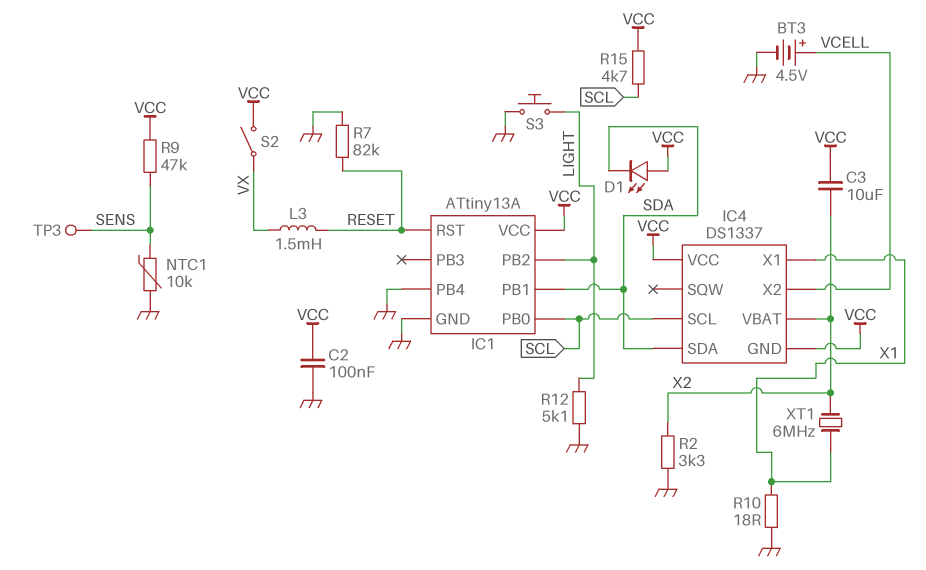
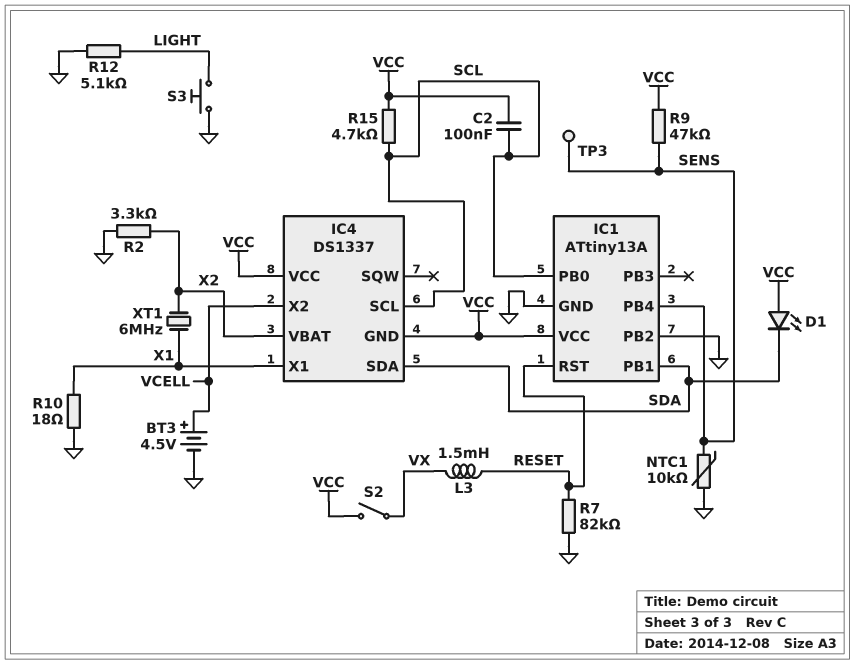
C2: 100nF (GND, VCC) -> 100nF (SCL, VCC)
C3: 10uF (VCC, X2) -> none
IC1 pin PB2: LIGHT -> GND
IC1 pin PB4: GND -> SENS

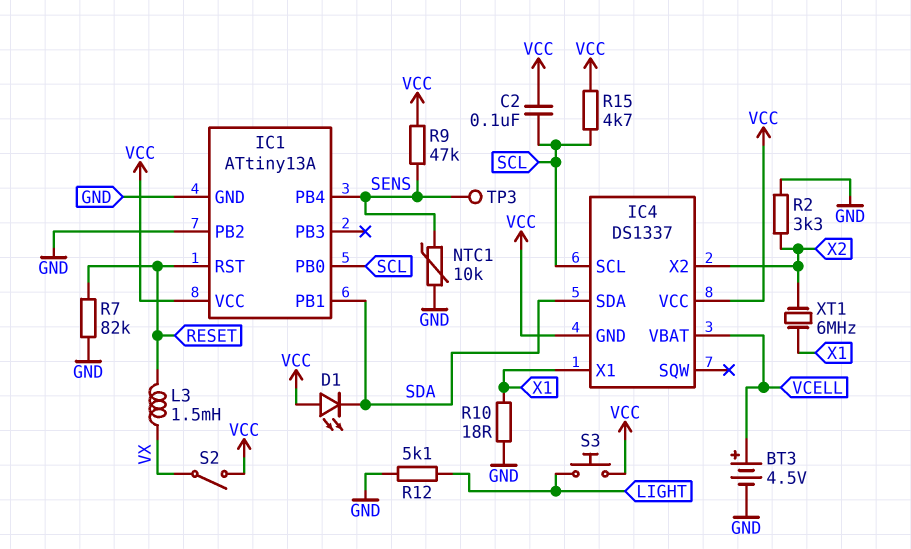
IC4 pin VBAT: X2 -> VCELL
IC4 pin X2: VCELL -> X2
S3: button (GND, LIGHT) -> button (LIGHT, VCC)

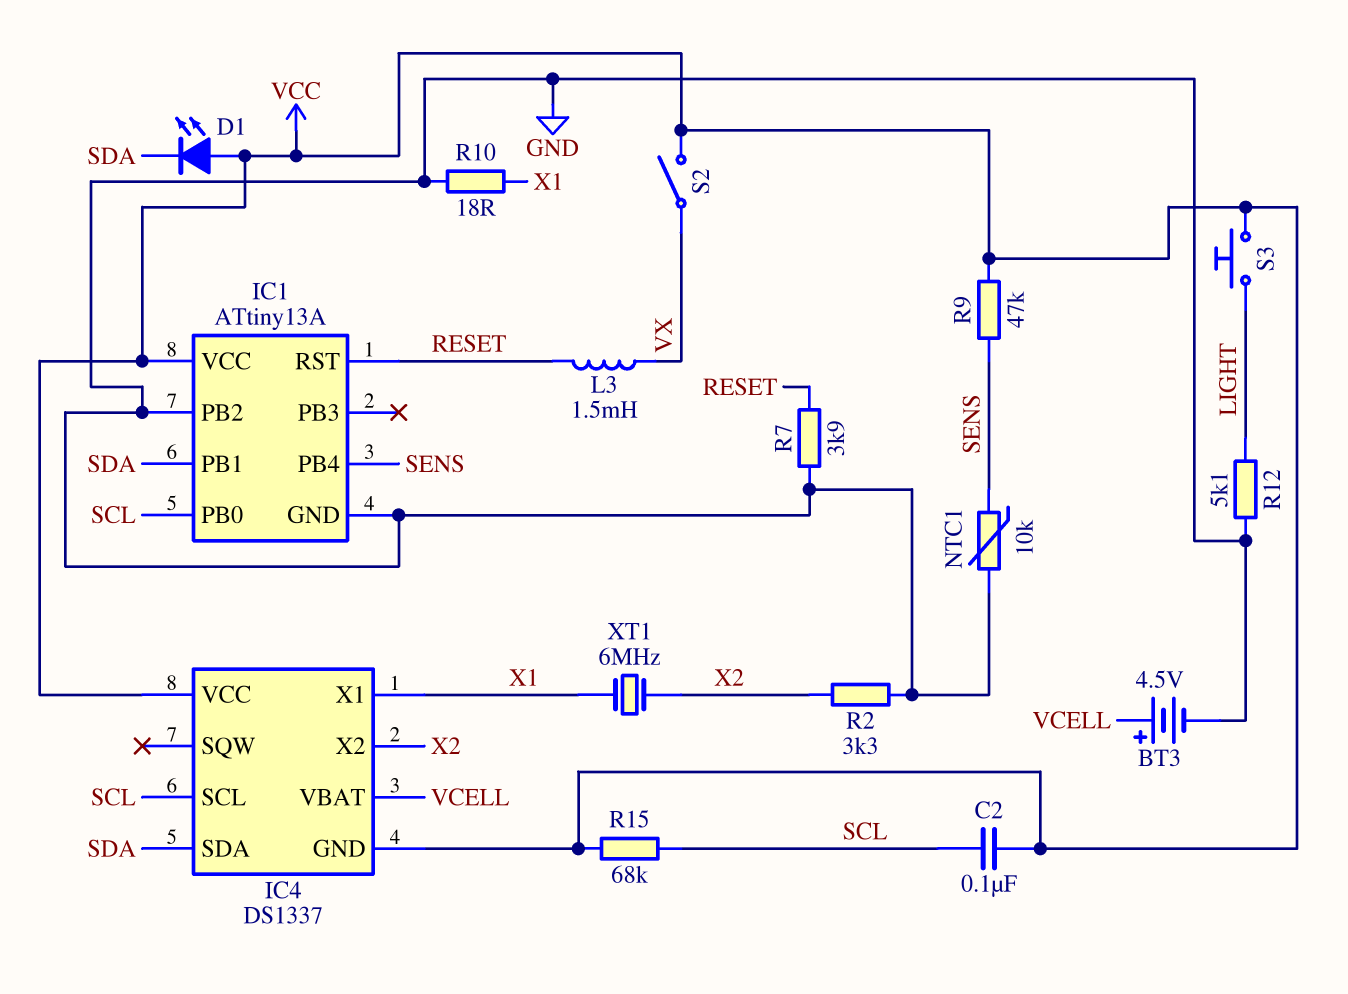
R7: 82k (GND, RESET) -> 3.9k (GND, RESET)
R15: 4.7k (SCL, VCC) -> 68k (SCL, VCC)
TP3: test point (SENS) -> none

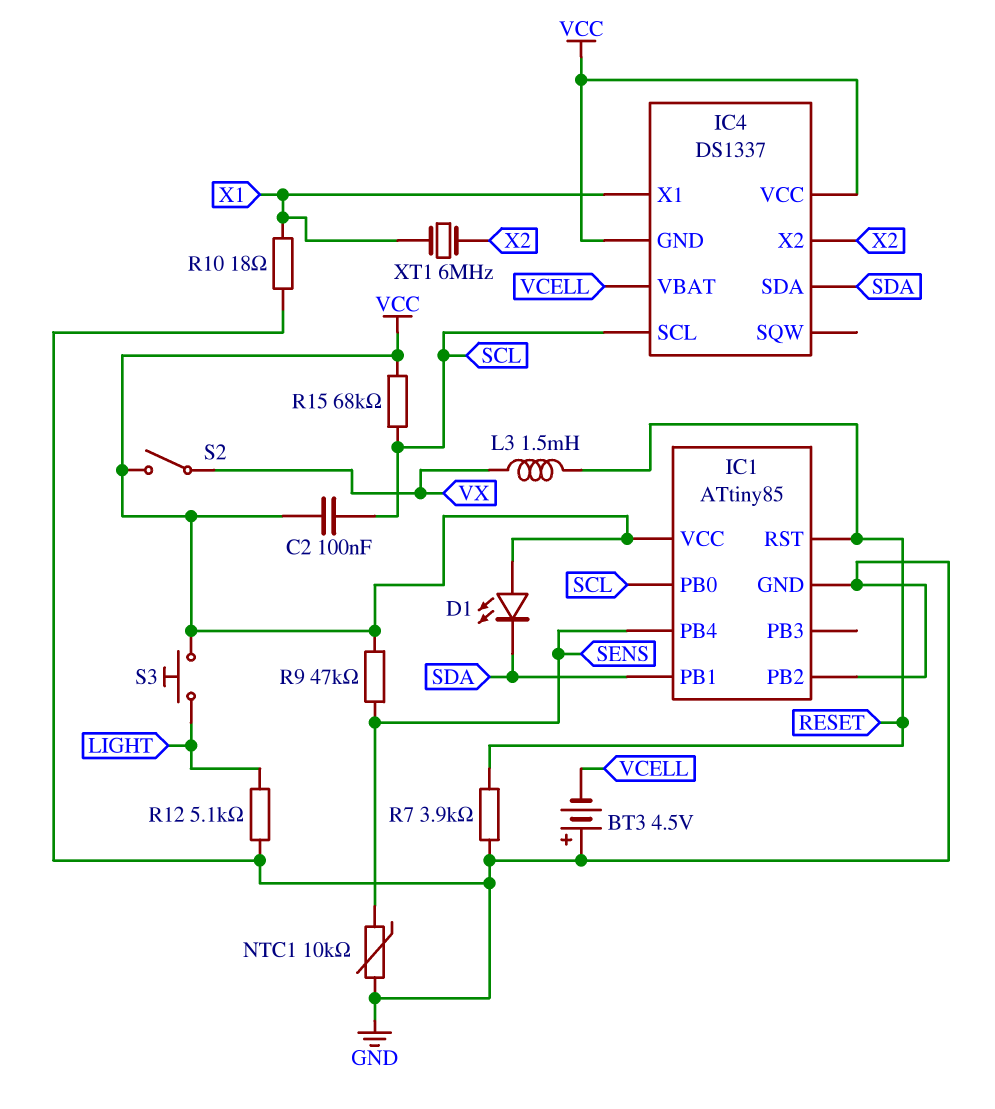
BT3: 4.5V (plus VCELL, minus GND) -> 4.5V (plus GND, minus VCELL)
IC1: ATtiny13A -> ATtiny85
R2: 3.3k (GND, X2) -> none

